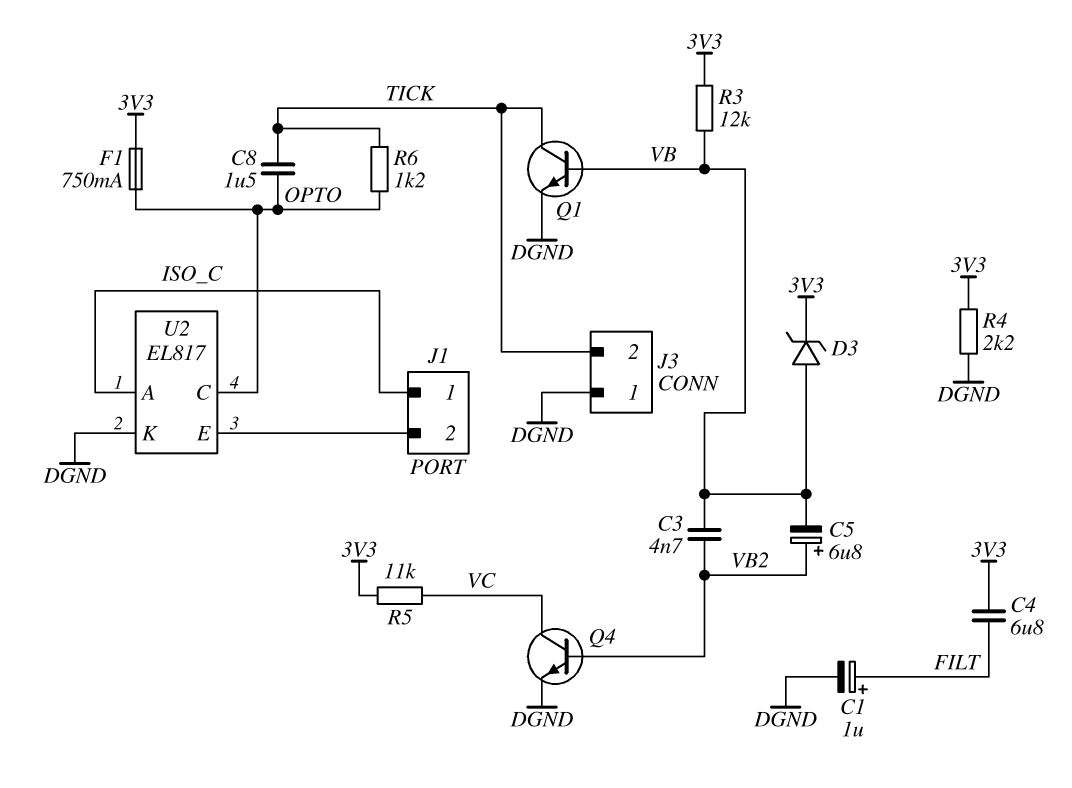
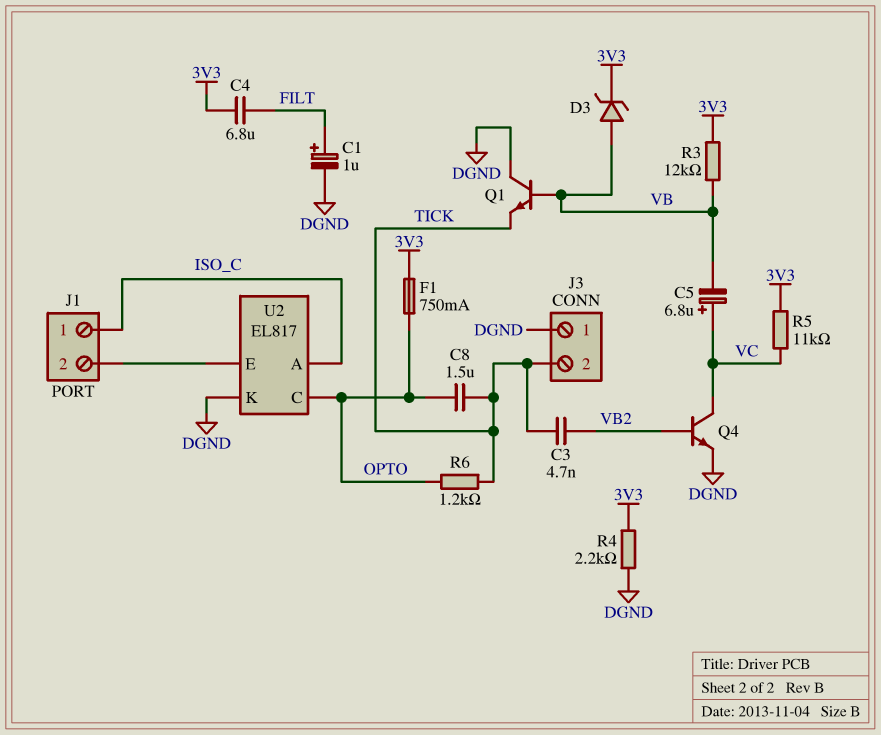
C3: 4.7nF (VB, VB2) -> 4.7nF (TICK, VB2)
C5: 6.8uF (plus VB2, minus VB) -> 6.8uF (plus VC, minus VB)
Q1: NPN (B VB, C TICK, E DGND) -> NPN (B VB, C DGND, E TICK)

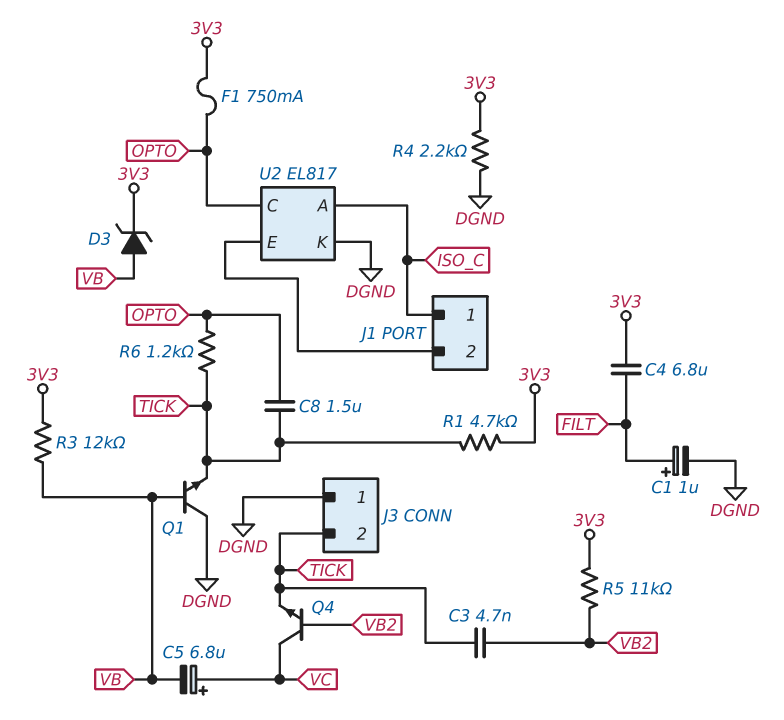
Q4: NPN (B VB2, C VC, E DGND) -> NPN (B VB2, C VC, E TICK)
R1: none -> 4.7k (3V3, TICK)
R5: 11k (3V3, VC) -> 11k (3V3, VB2)

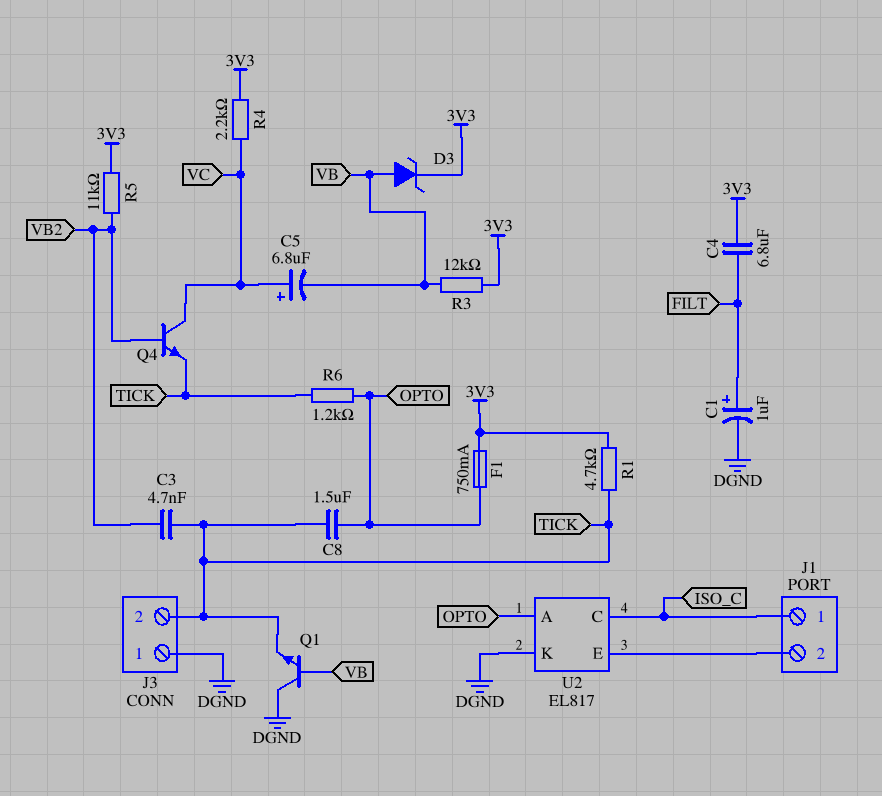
R4: 2.2k (3V3, DGND) -> 2.2k (3V3, VC)
U2 pin A: ISO_C -> OPTO
U2 pin C: OPTO -> ISO_C

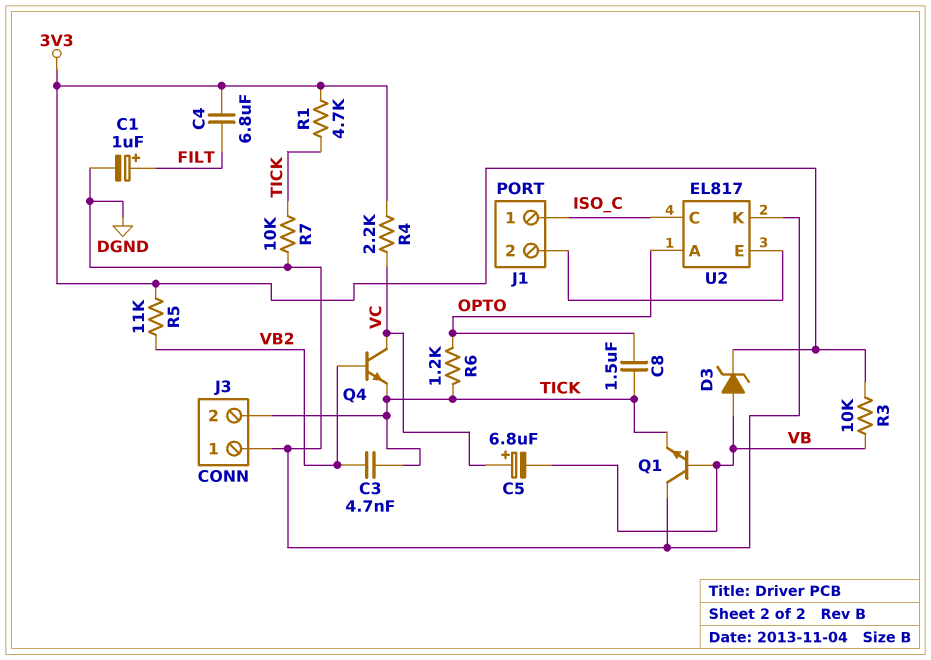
F1: 750mA (3V3, OPTO) -> none
R3: 12k (3V3, VB) -> 10k (3V3, VB)
R7: none -> 10k (DGND, TICK)

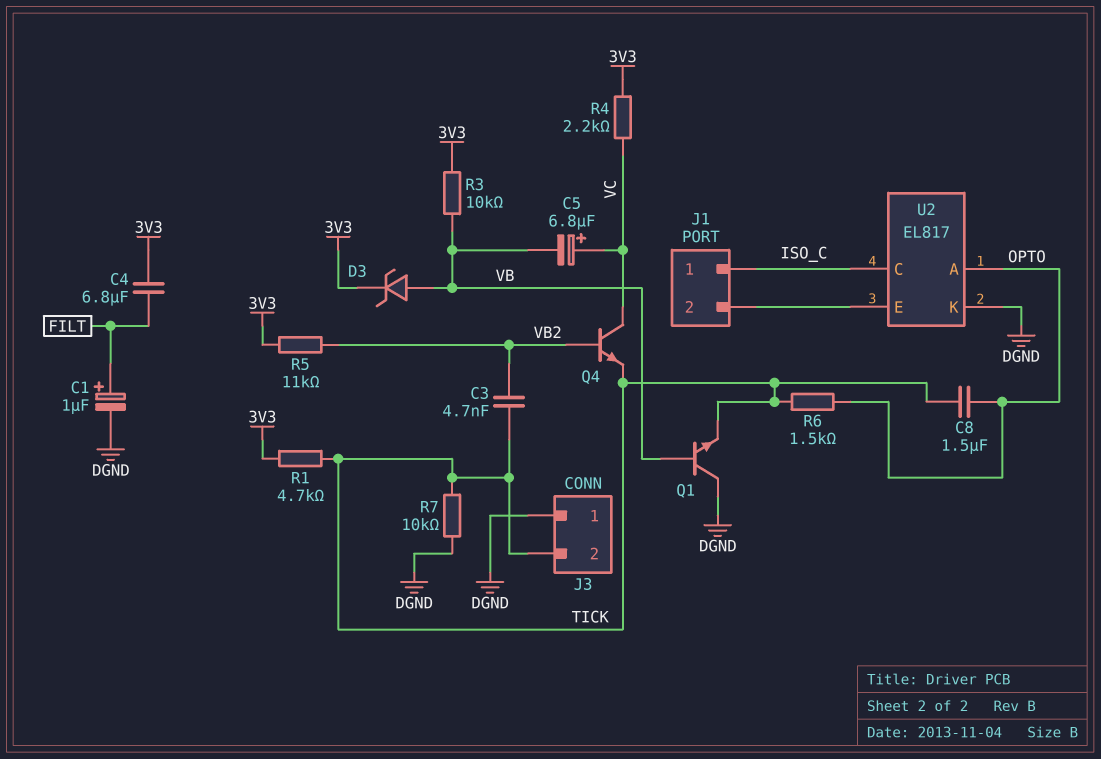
R6: 1.2k (OPTO, TICK) -> 1.5k (OPTO, TICK)

